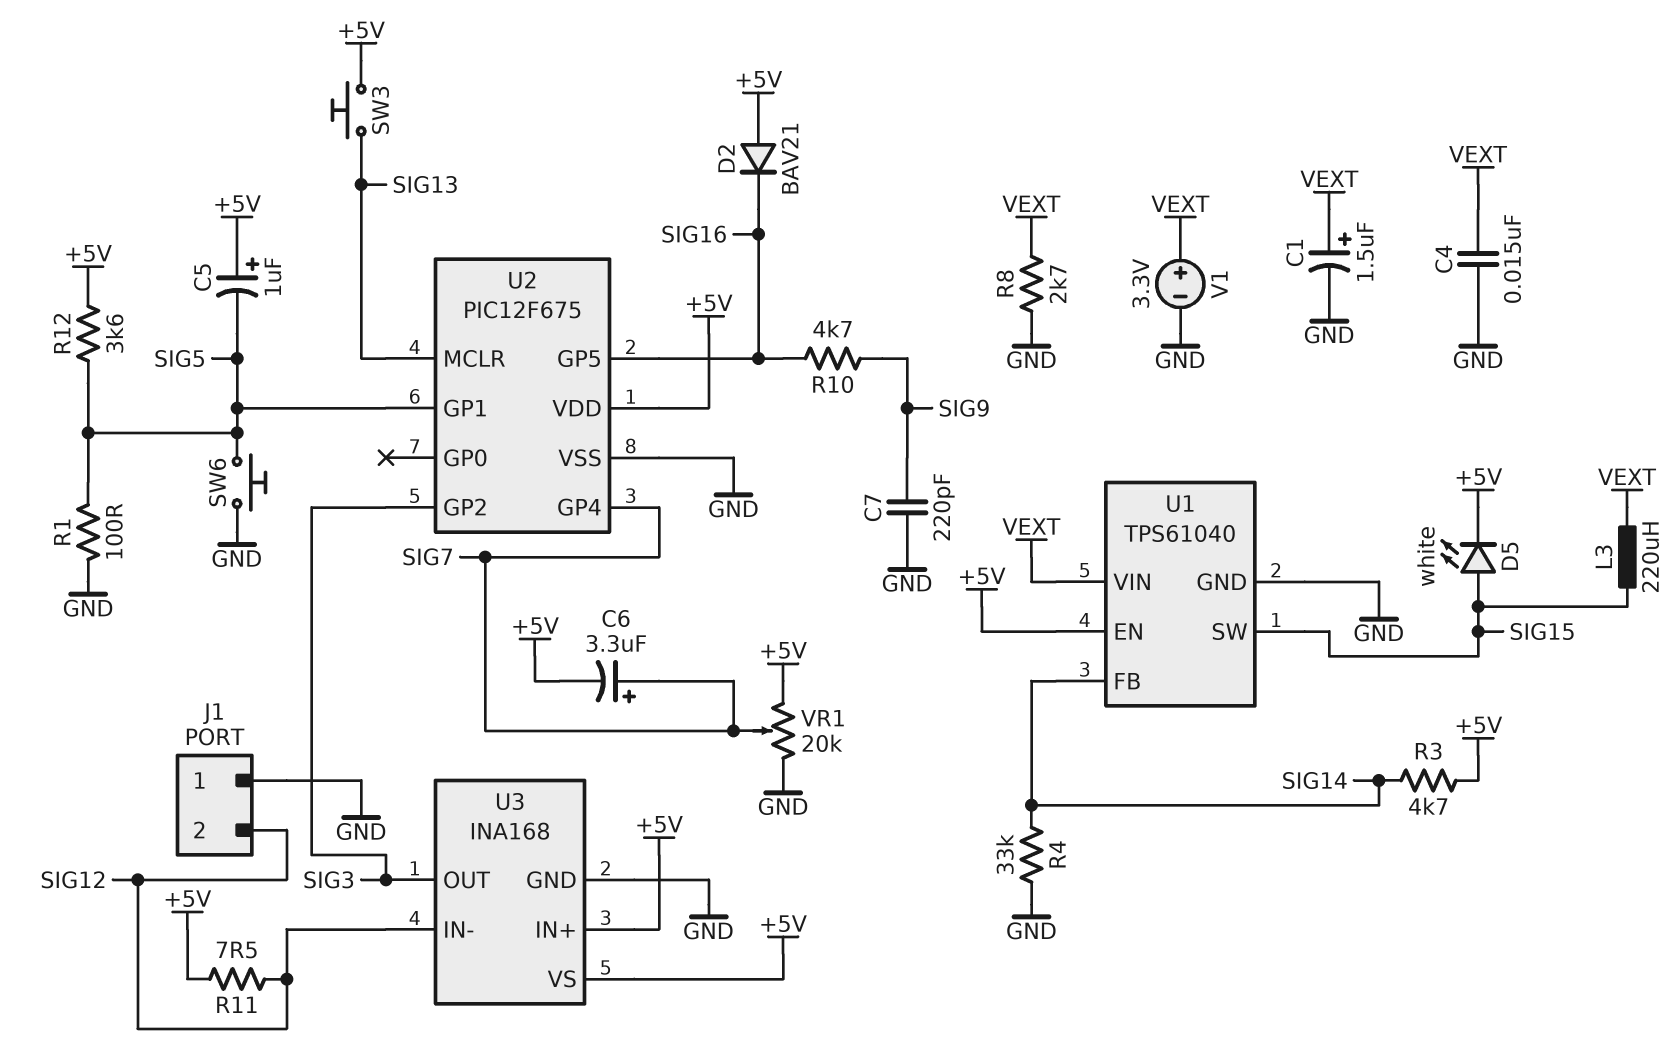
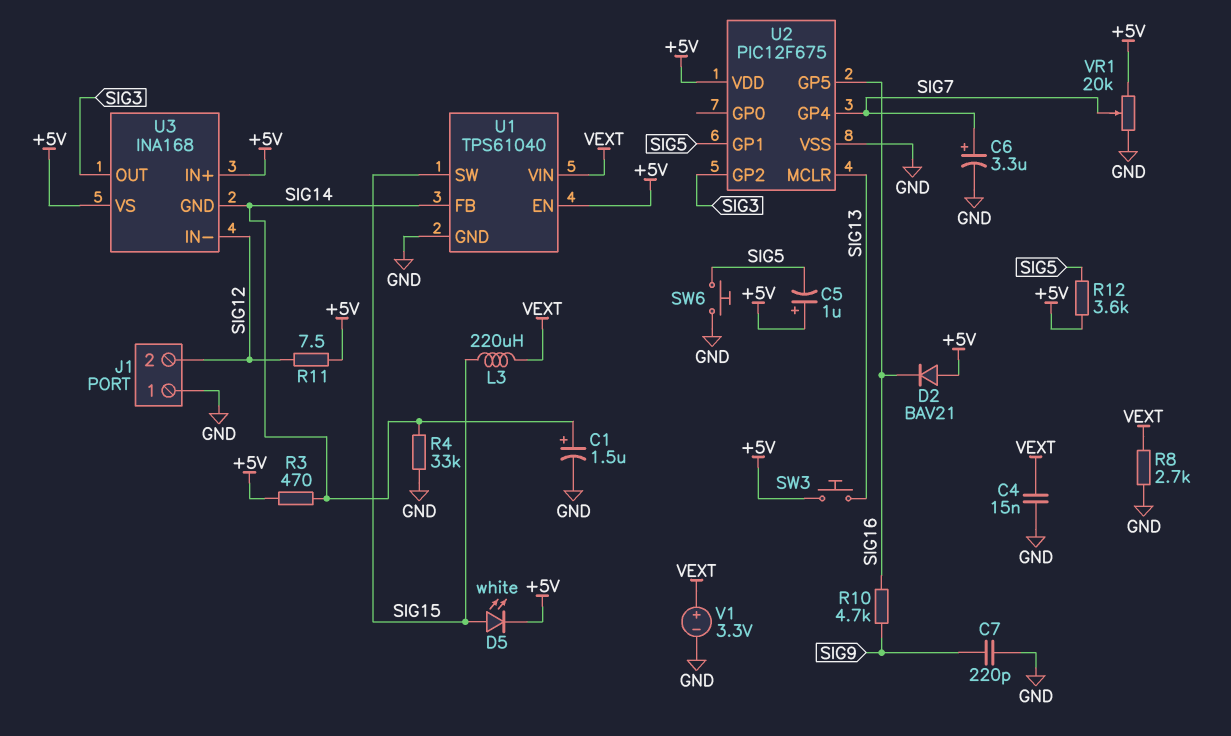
C1: 1.5uF (plus VEXT, minus GND) -> 1.5uF (plus SIG14, minus GND)
C6: 3.3uF (plus SIG7, minus +5V) -> 3.3uF (plus SIG7, minus GND)
R1: 100 (GND, SIG5) -> none
R3: 4.7k (+5V, SIG14) -> 470 (+5V, SIG14)
U3 pin GND: GND -> SIG14

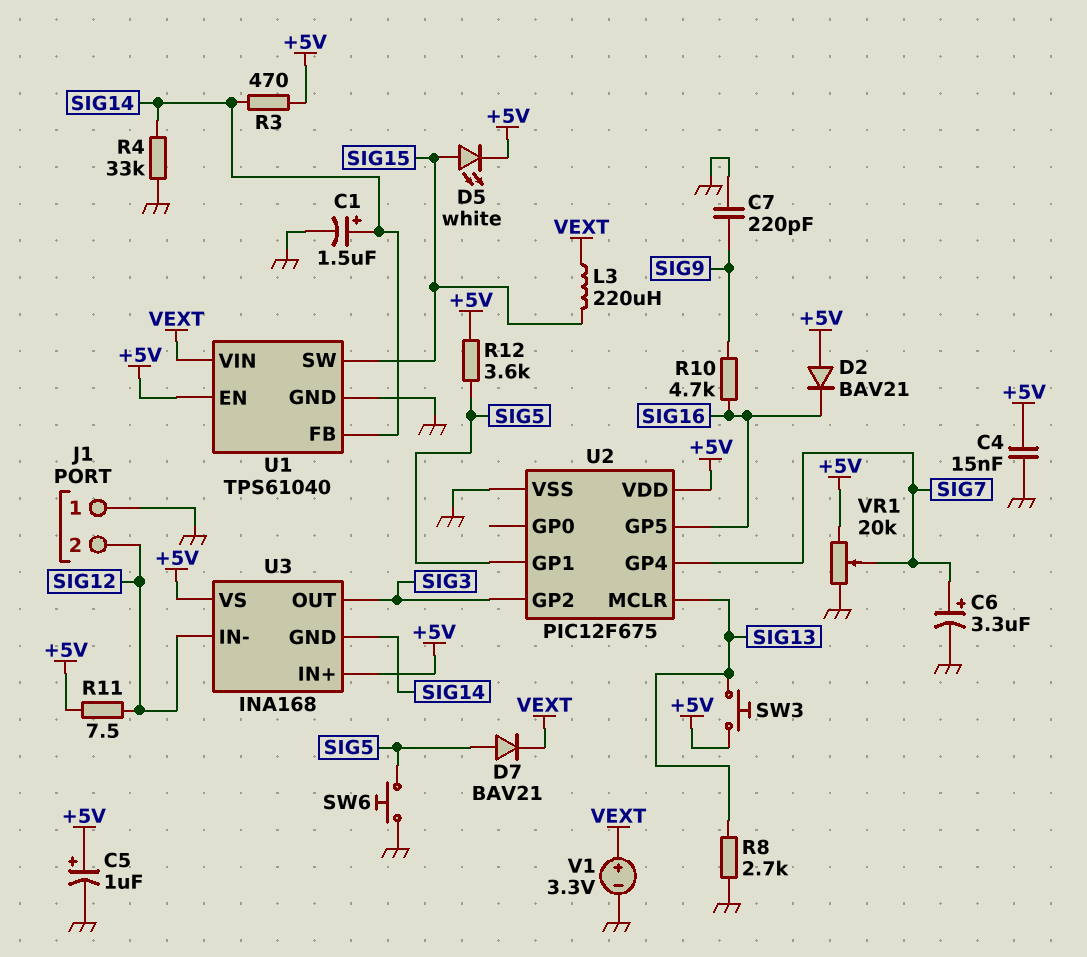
C4: 15nF (GND, VEXT) -> 15nF (+5V, GND)
C5: 1uF (plus +5V, minus SIG5) -> 1uF (plus +5V, minus GND)
D7: none -> diode BAV21 (A SIG5, K VEXT)
R8: 2.7k (GND, VEXT) -> 2.7k (GND, SIG13)

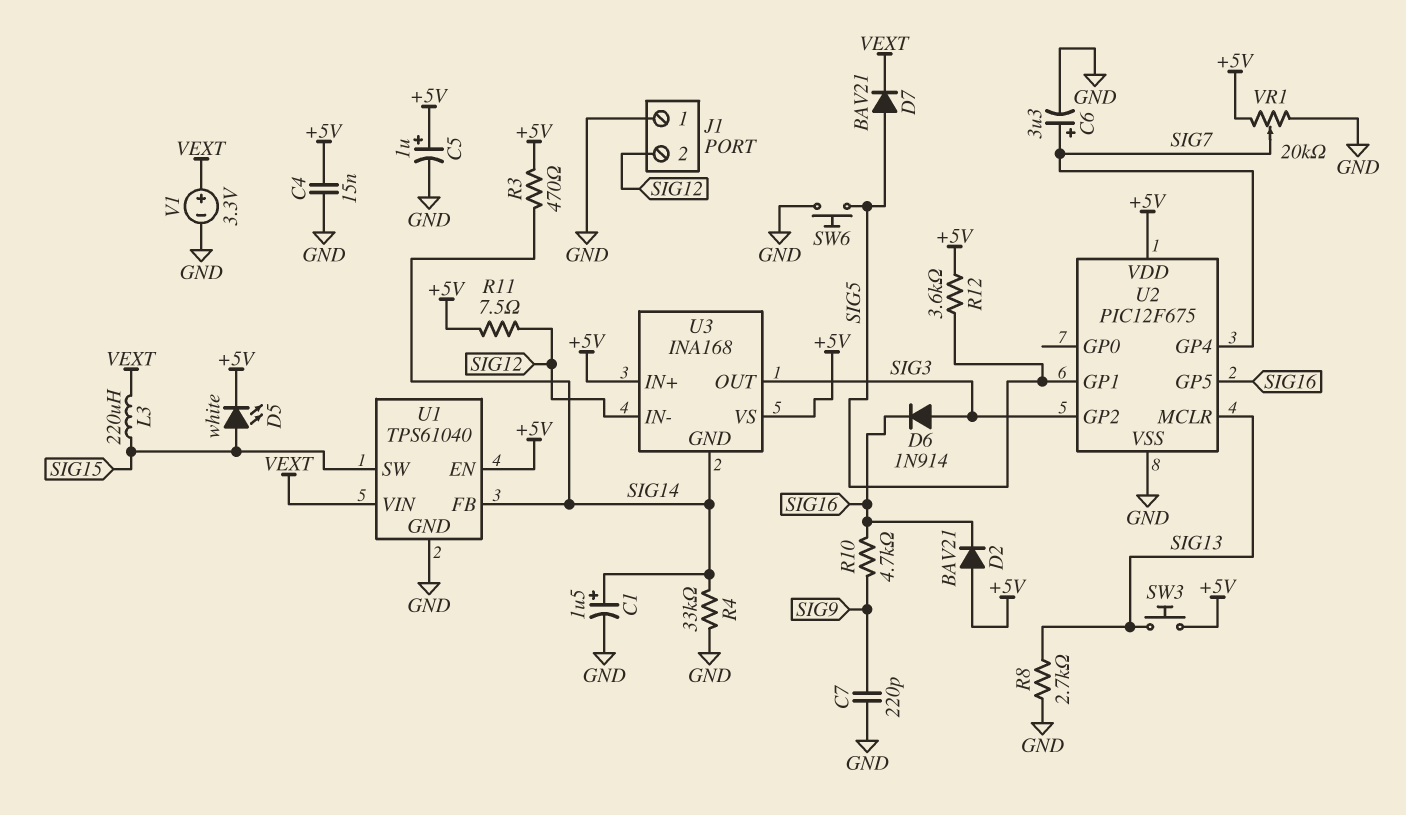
D6: none -> diode 1N914 (A SIG3, K SIG16)

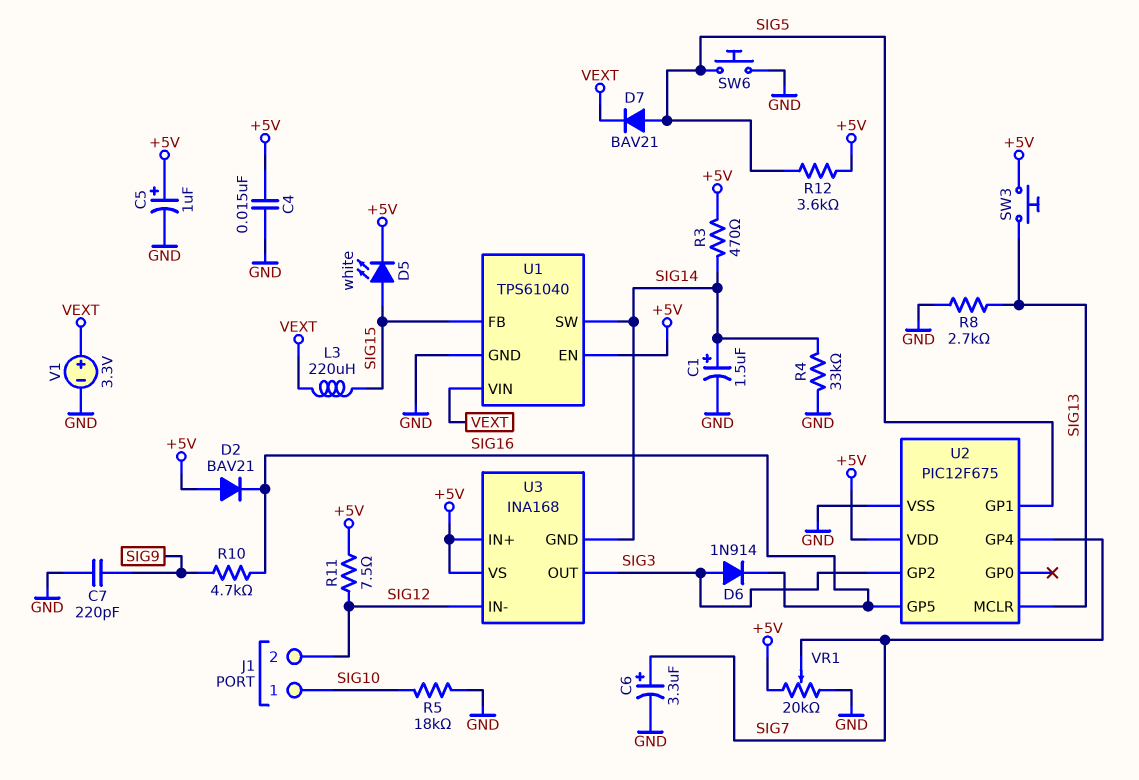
J1 pin 1: GND -> SIG10
R5: none -> 18k (GND, SIG10)
U1 pin FB: SIG14 -> SIG15
U1 pin SW: SIG15 -> SIG14

